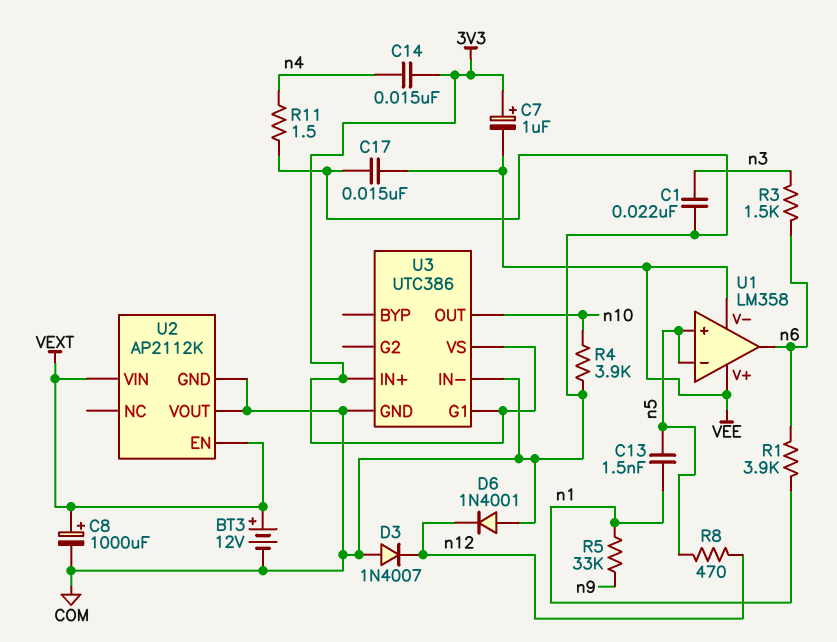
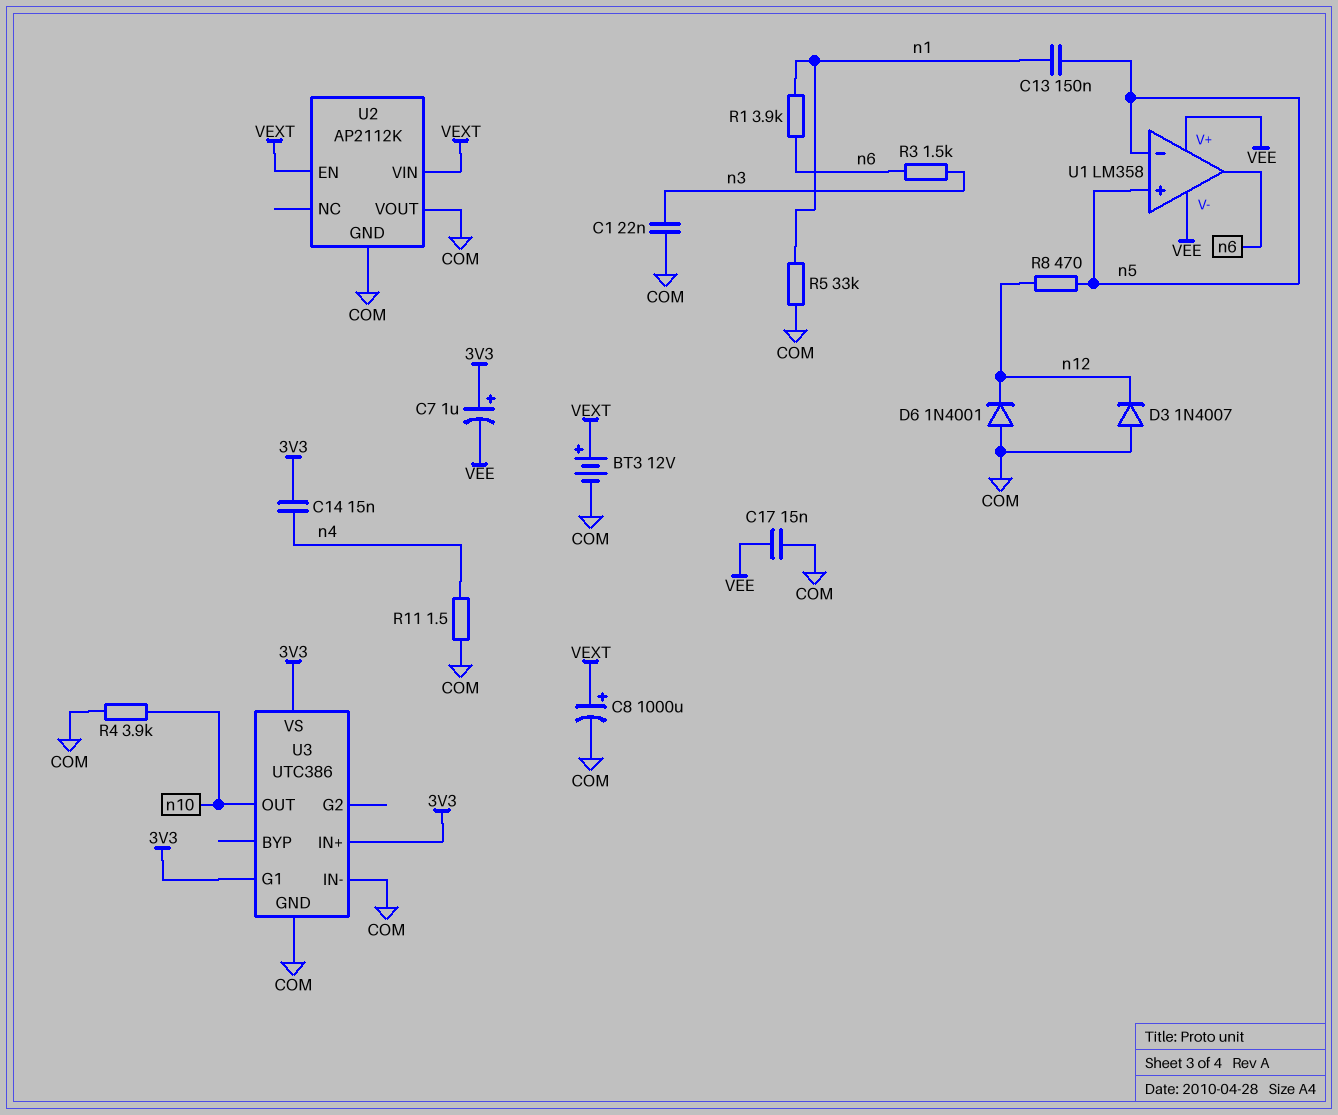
C13: 1.5nF (n1, n5) -> 150nF (n1, n5)
R5: 33k (n1, n9) -> 33k (COM, n1)

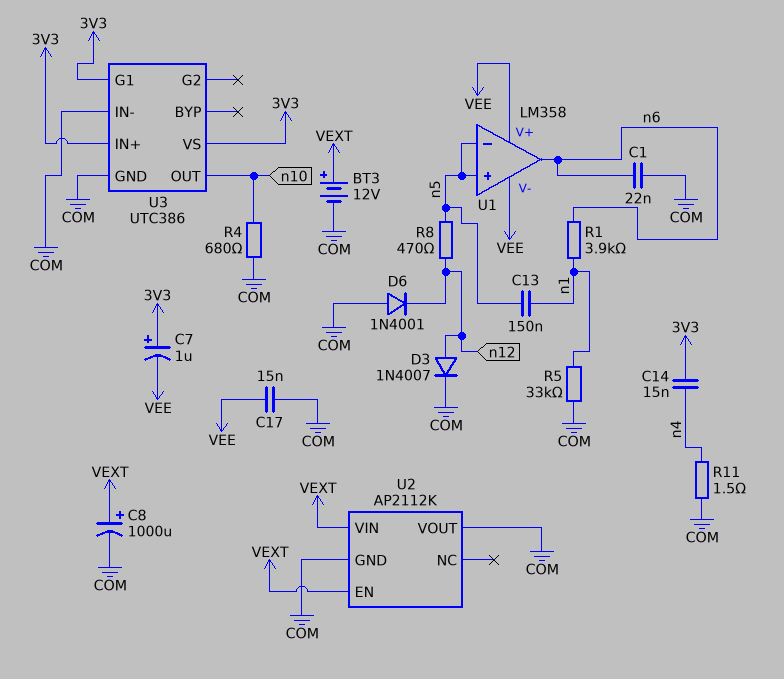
C1: 22nF (COM, n3) -> 22nF (COM, n6)
D3: diode 1N4007 (A COM, K n12) -> diode 1N4007 (A n12, K COM)
R3: 1.5k (n3, n6) -> none
R4: 3.9k (COM, n10) -> 680 (COM, n10)

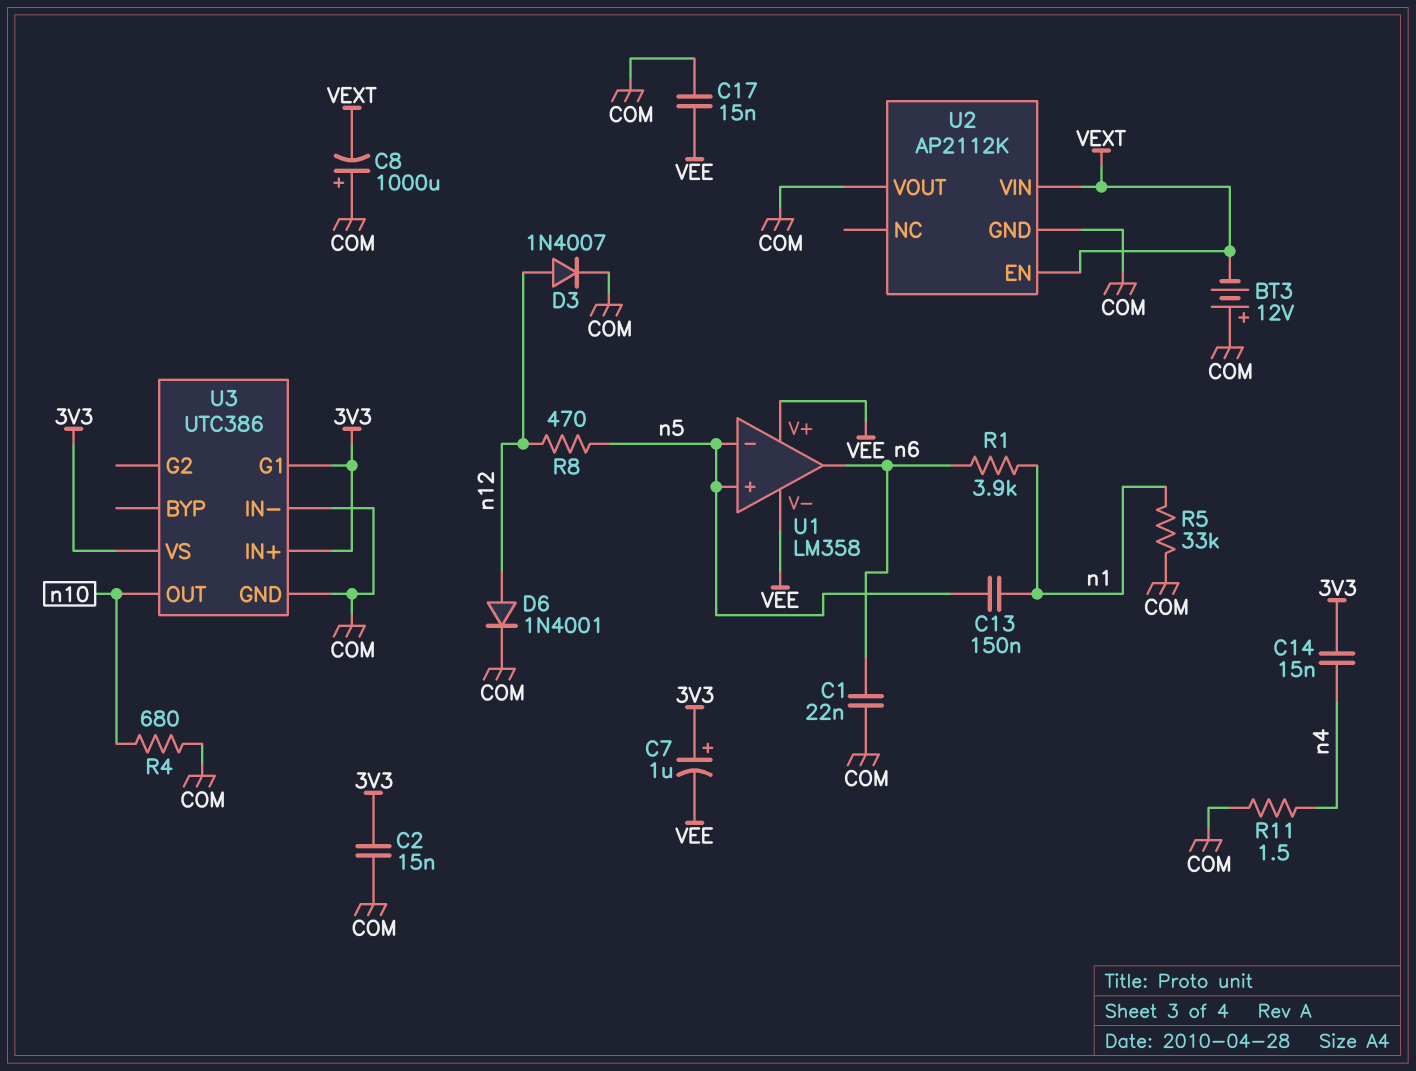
BT3: 12V (plus VEXT, minus COM) -> 12V (plus COM, minus VEXT)
C2: none -> 15nF (3V3, COM)
C8: 1000uF (plus VEXT, minus COM) -> 1000uF (plus COM, minus VEXT)
D6: diode 1N4001 (A COM, K n12) -> diode 1N4001 (A n12, K COM)

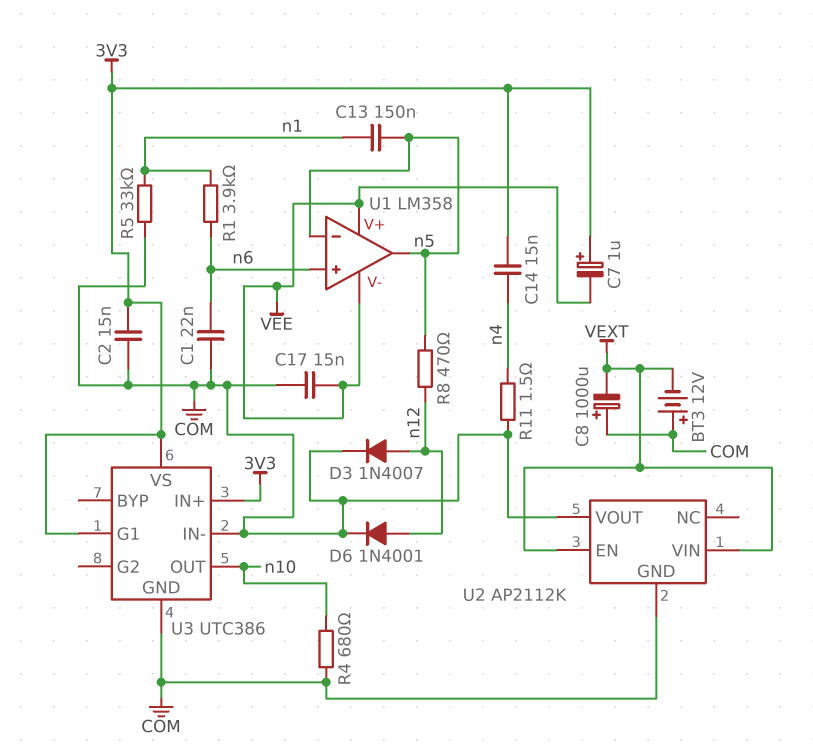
U1 pin in+: n5 -> n6
U1 pin out: n6 -> n5

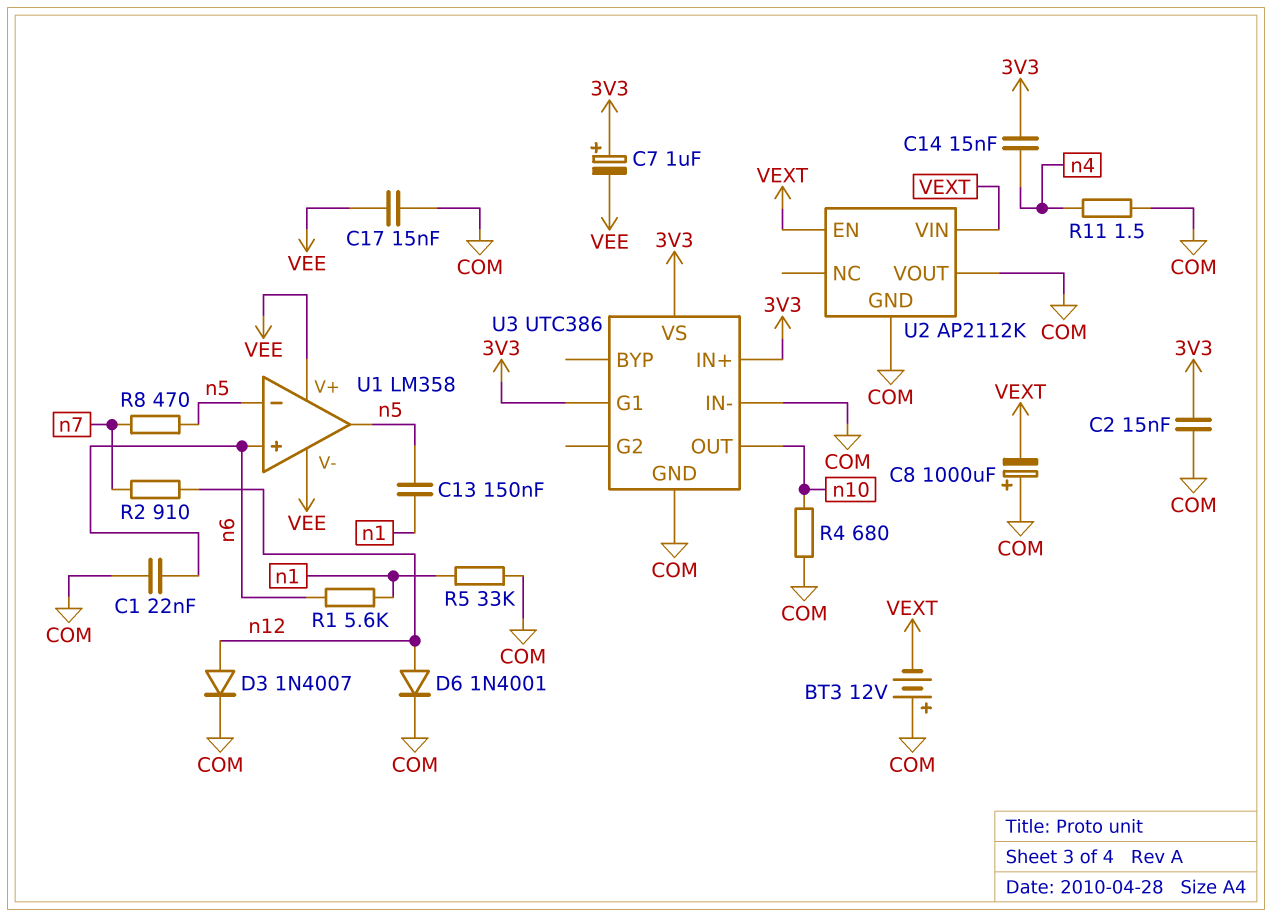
R1: 3.9k (n1, n6) -> 5.6k (n1, n6)
R2: none -> 910 (n7, n12)
R8: 470 (n5, n12) -> 470 (n5, n7)

